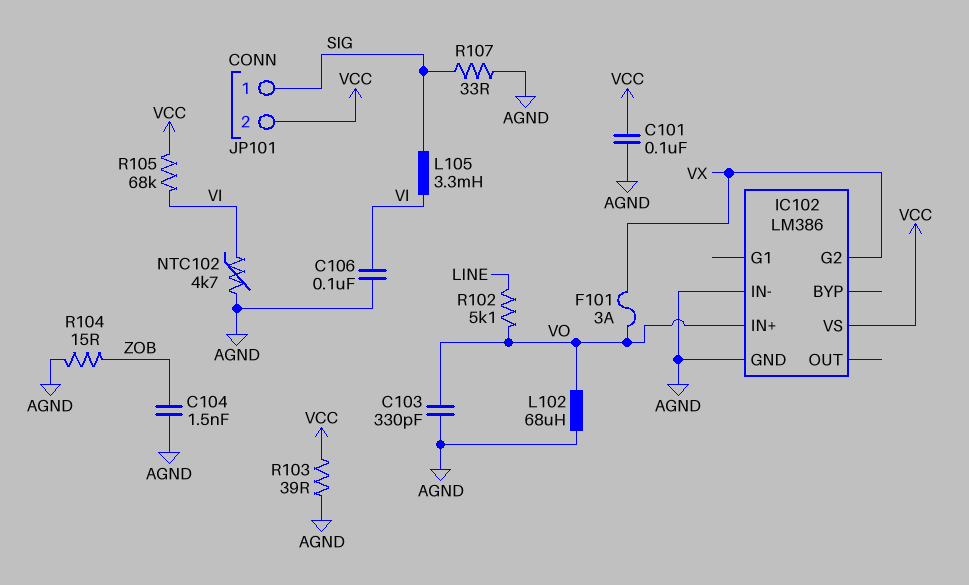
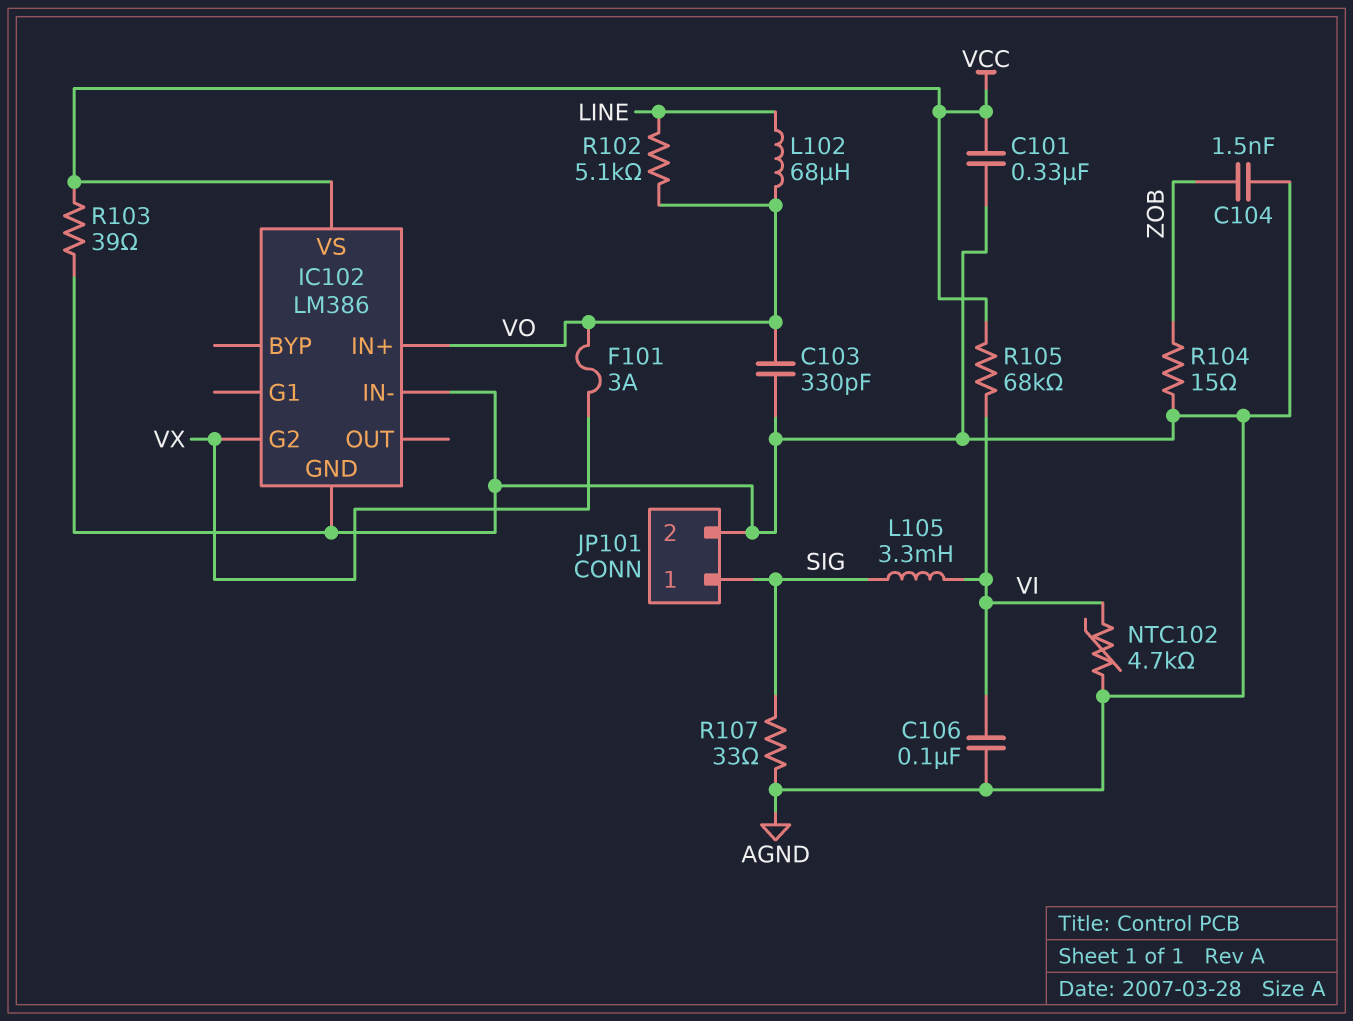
C101: 100nF (AGND, VCC) -> 330nF (AGND, VCC)
JP101 pin 2: VCC -> AGND
L102: 68uH (AGND, VO) -> 68uH (LINE, VO)

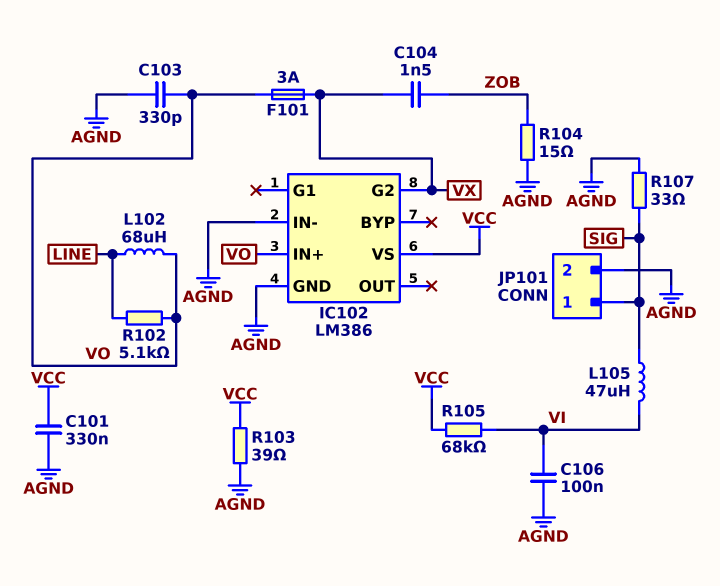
C104: 1.5nF (AGND, ZOB) -> 1.5nF (VX, ZOB)
L105: 3.3mH (SIG, VI) -> 47uH (SIG, VI)
NTC102: 4.7k (AGND, VI) -> none

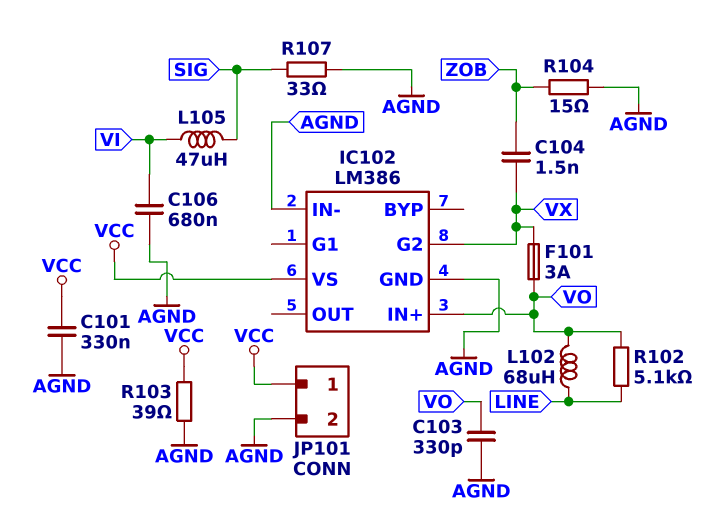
C106: 100nF (AGND, VI) -> 680nF (AGND, VI)
JP101 pin 1: SIG -> VCC
R105: 68k (VCC, VI) -> none

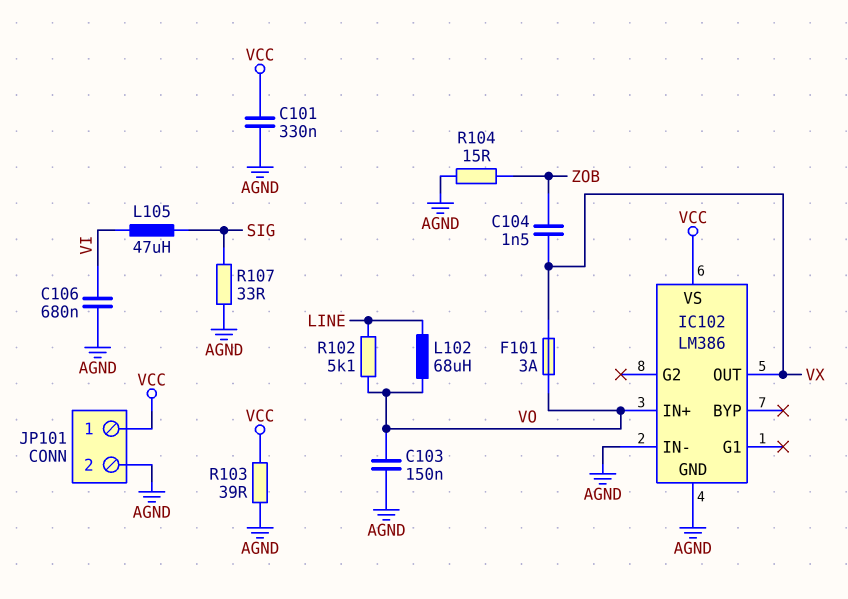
C103: 330pF (AGND, VO) -> 150nF (AGND, VO)
IC102 pin G2: VX -> none
IC102 pin OUT: none -> VX

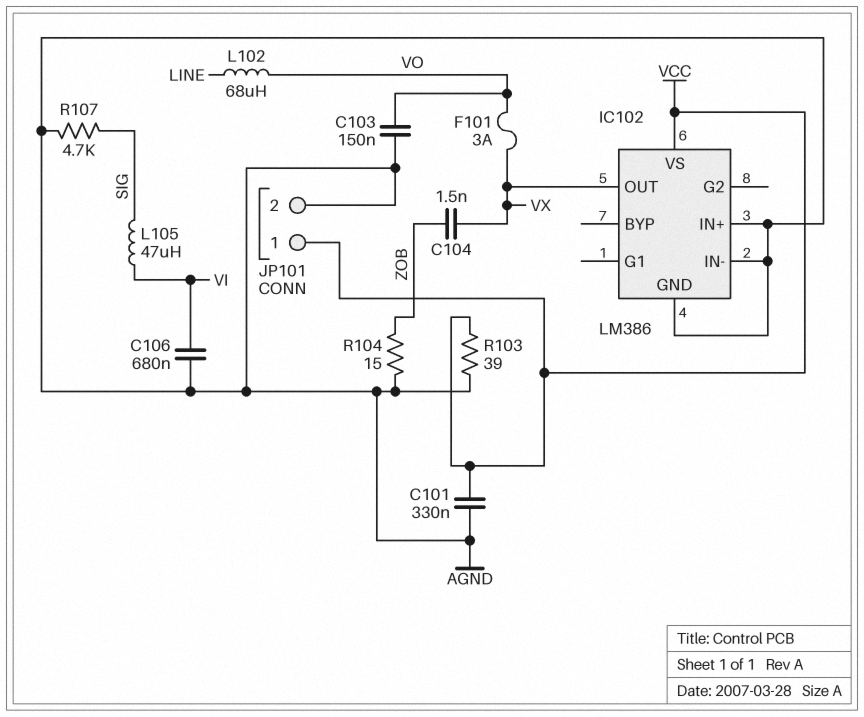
IC102 pin IN+: VO -> AGND
R102: 5.1k (LINE, VO) -> none
R107: 33 (AGND, SIG) -> 4.7k (AGND, SIG)

